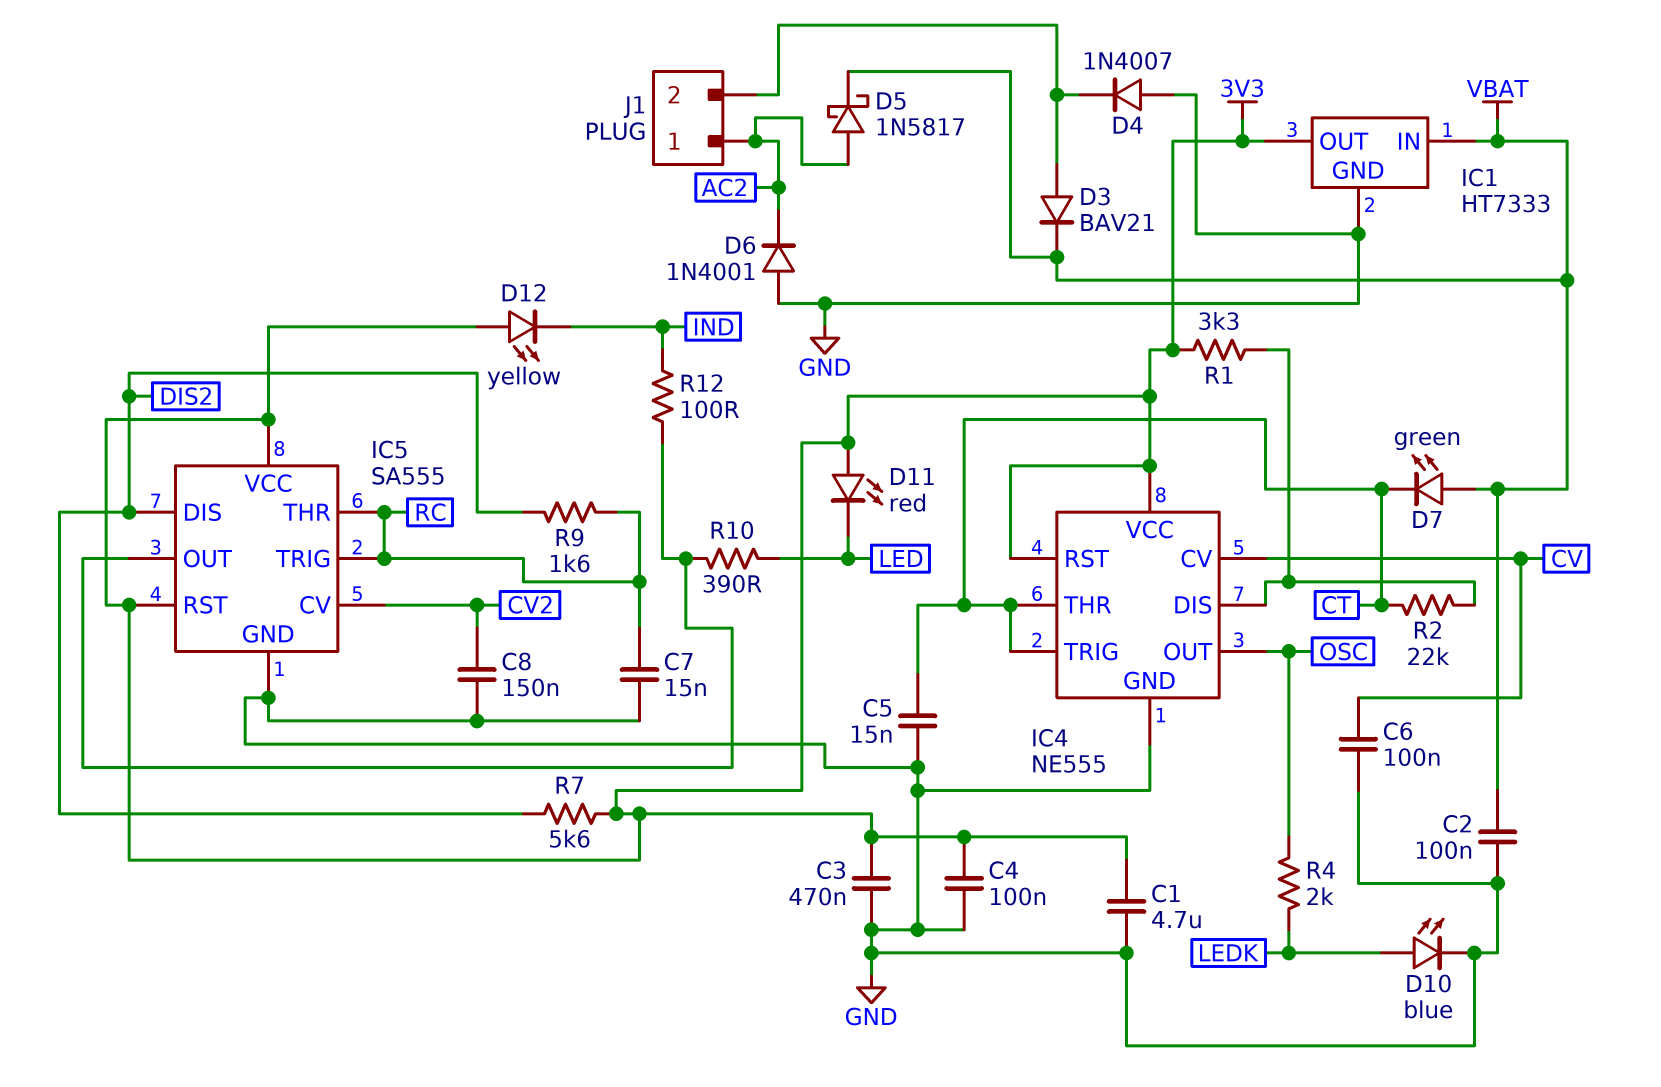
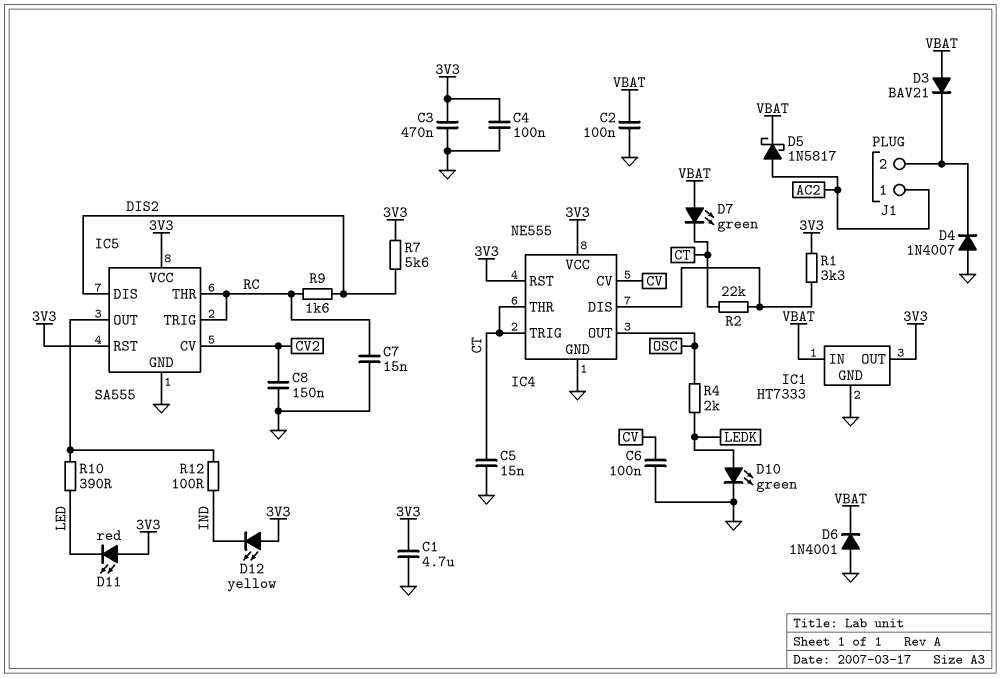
D3: diode BAV21 (A J1/2, K VBAT) -> diode BAV21 (A VBAT, K J1/2)
D6: diode 1N4001 (A GND, K AC2) -> diode 1N4001 (A GND, K VBAT)
D10: LED blue (A LEDK, K GND) -> LED green (A LEDK, K GND)

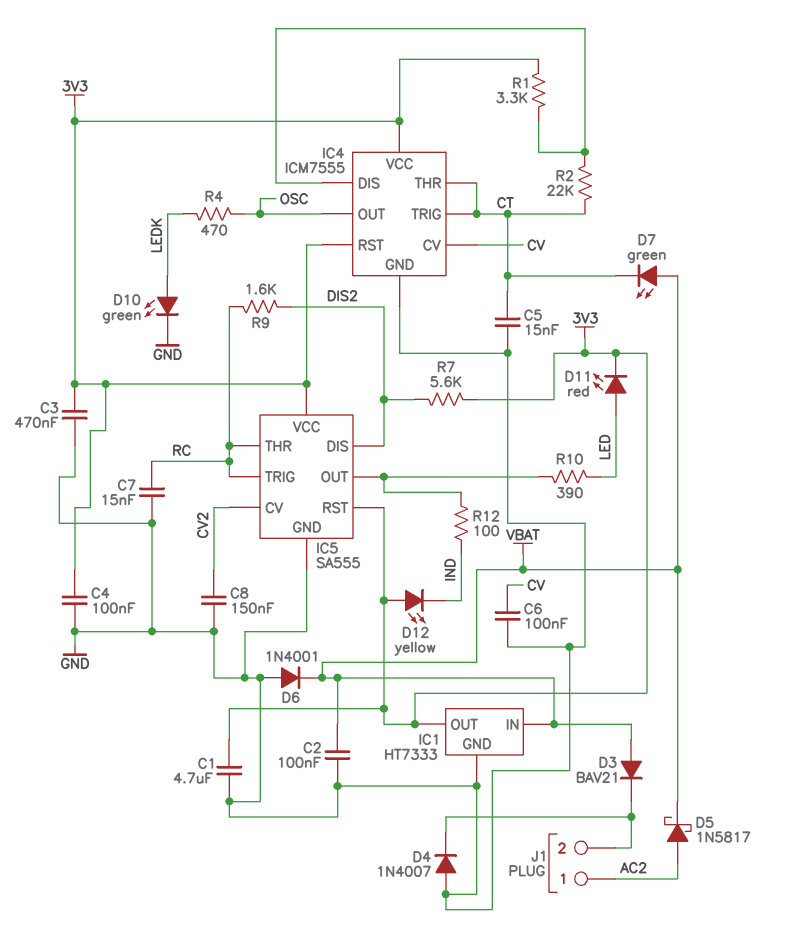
D11: LED red (A 3V3, K LED) -> LED red (A LED, K 3V3)
IC4: NE555 -> ICM7555
R4: 2k (LEDK, OSC) -> 470 (LEDK, OSC)

